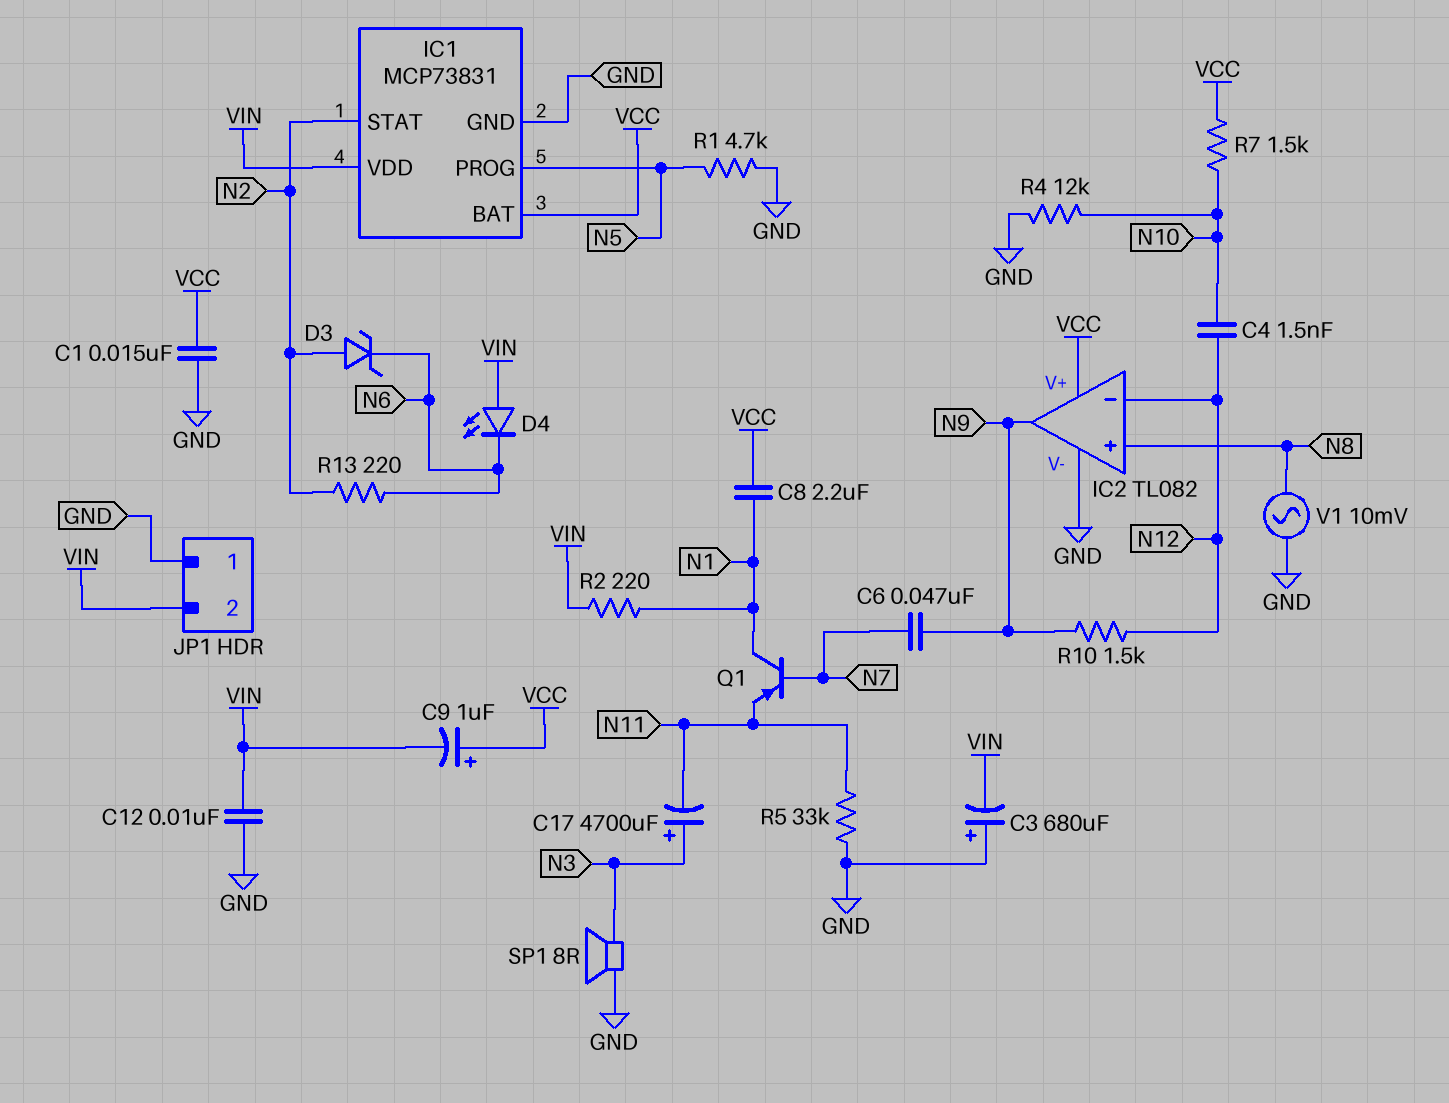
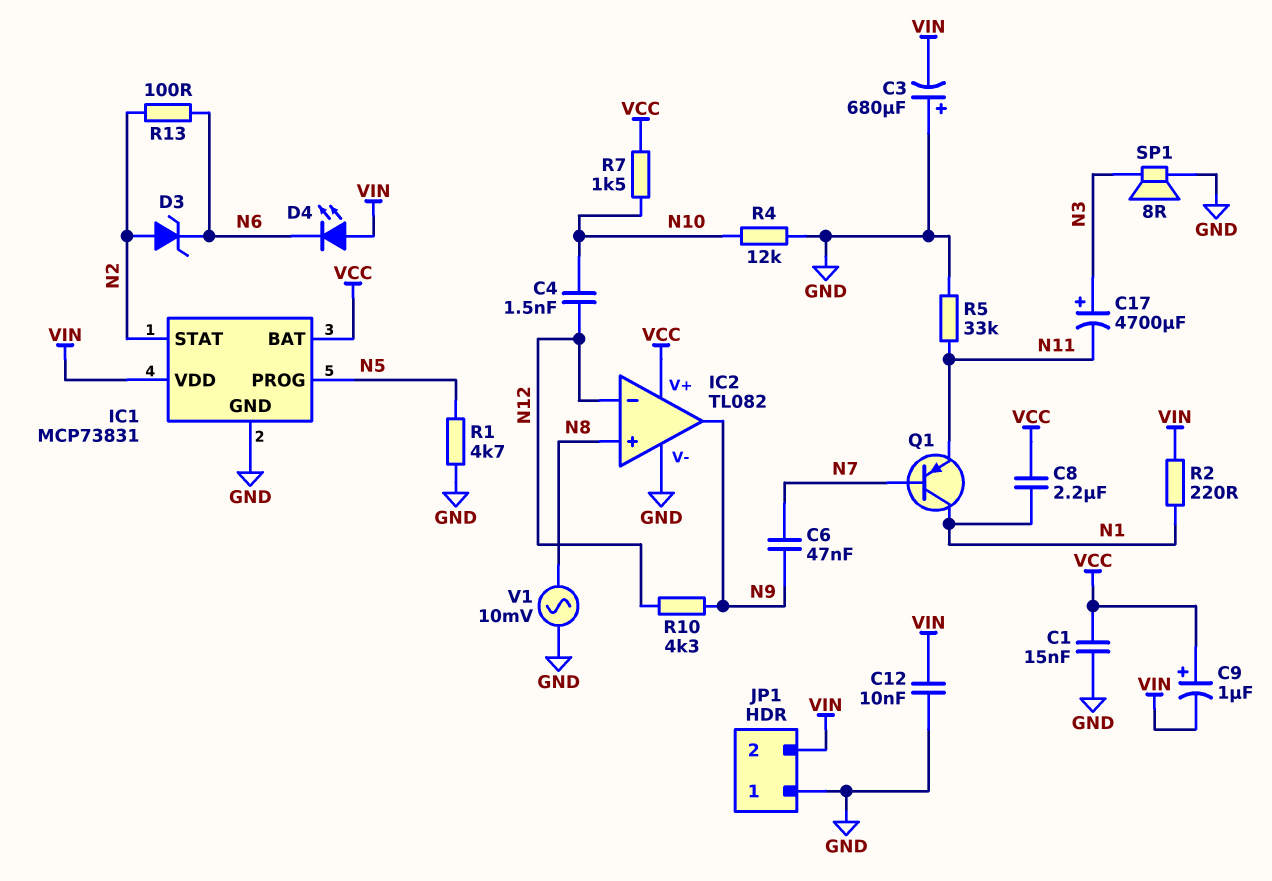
R10: 1.5k (N9, N12) -> 4.3k (N9, N12)
R13: 220 (N2, N6) -> 100 (N2, N6)

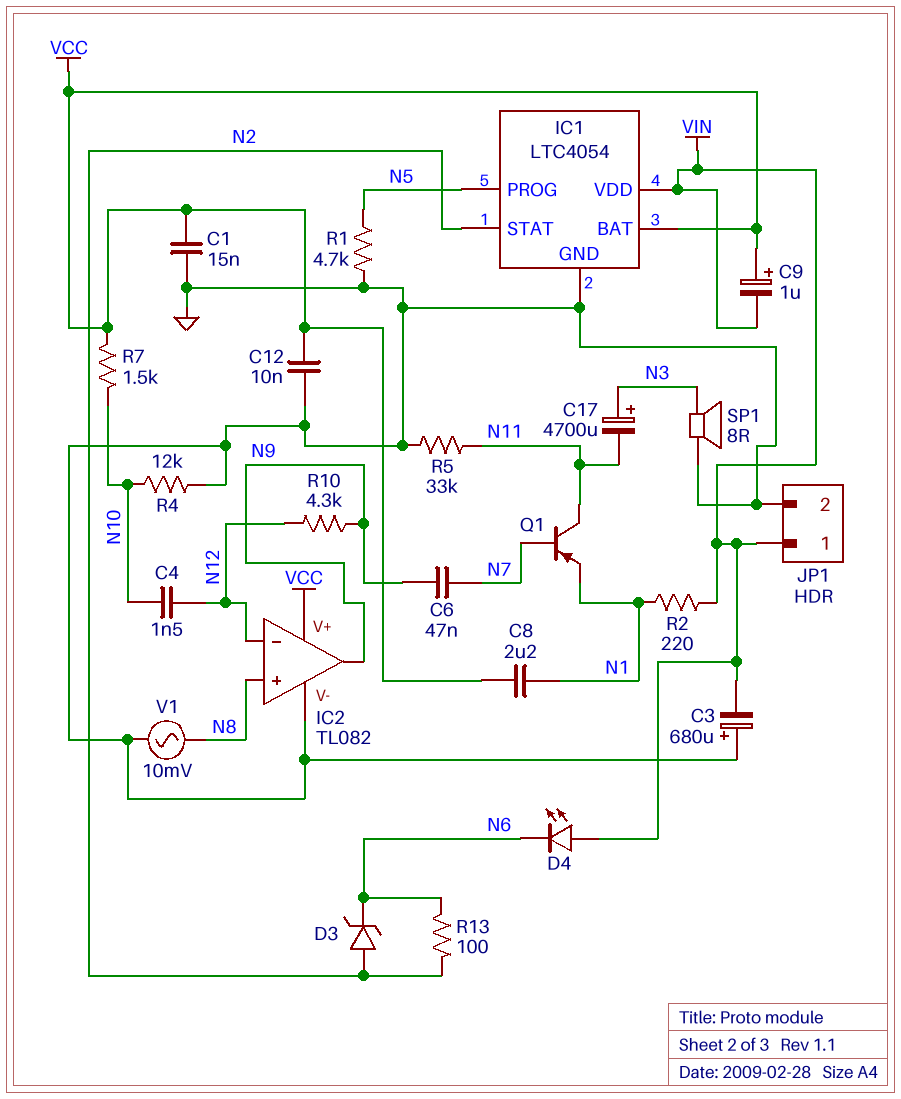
C12: 10nF (GND, VIN) -> 10nF (GND, VCC)
IC1: MCP73831 -> LTC4054
JP1 pin 1: GND -> VIN
JP1 pin 2: VIN -> GND
Q1: PNP (B N7, C N1, E N11) -> PNP (B N7, C N11, E N1)

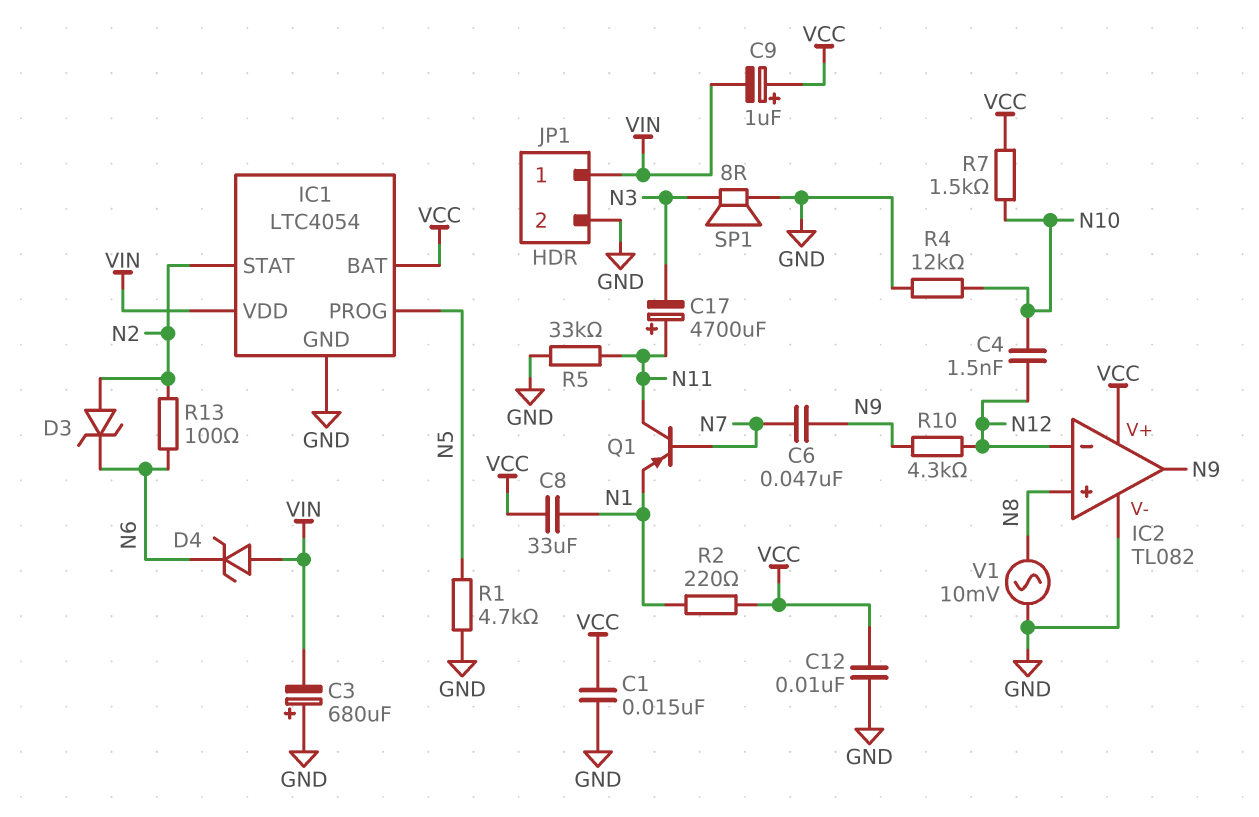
C8: 2.2uF (N1, VCC) -> 33uF (N1, VCC)
C17: 4700uF (plus N3, minus N11) -> 4700uF (plus N11, minus N3)
D4: LED (A VIN, K N6) -> zener (A VIN, K N6)
R2: 220 (N1, VIN) -> 220 (N1, VCC)

